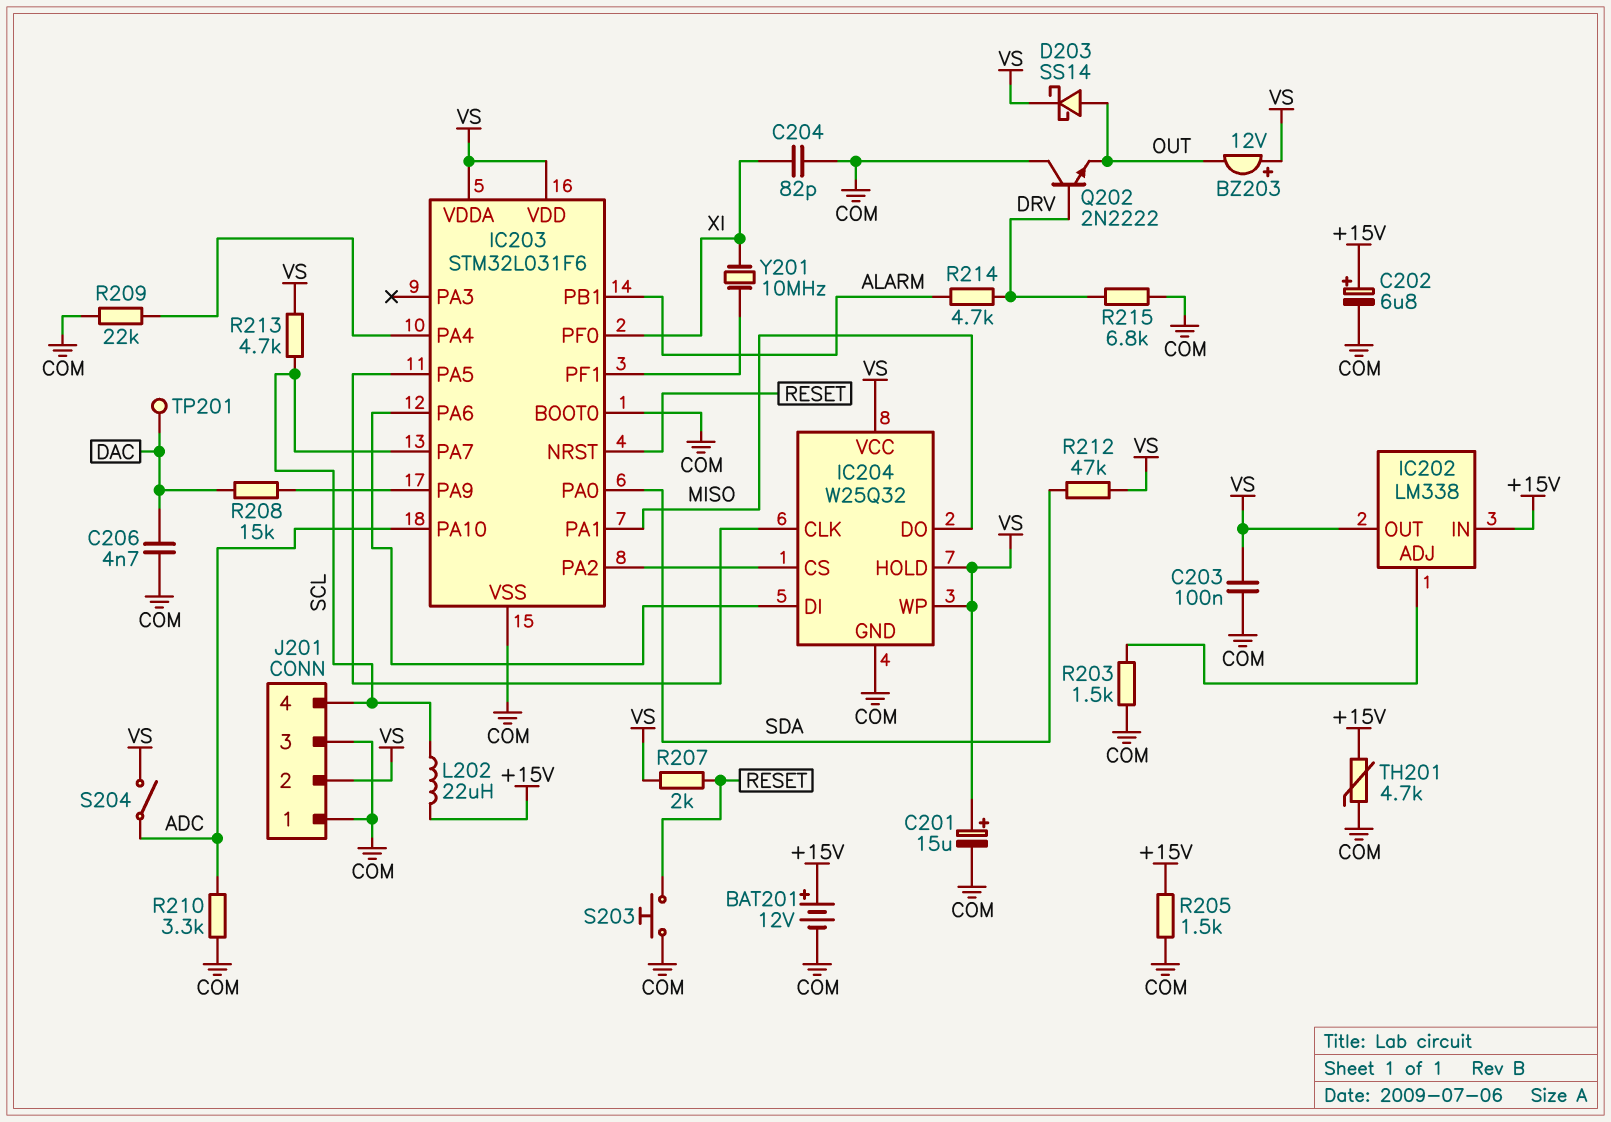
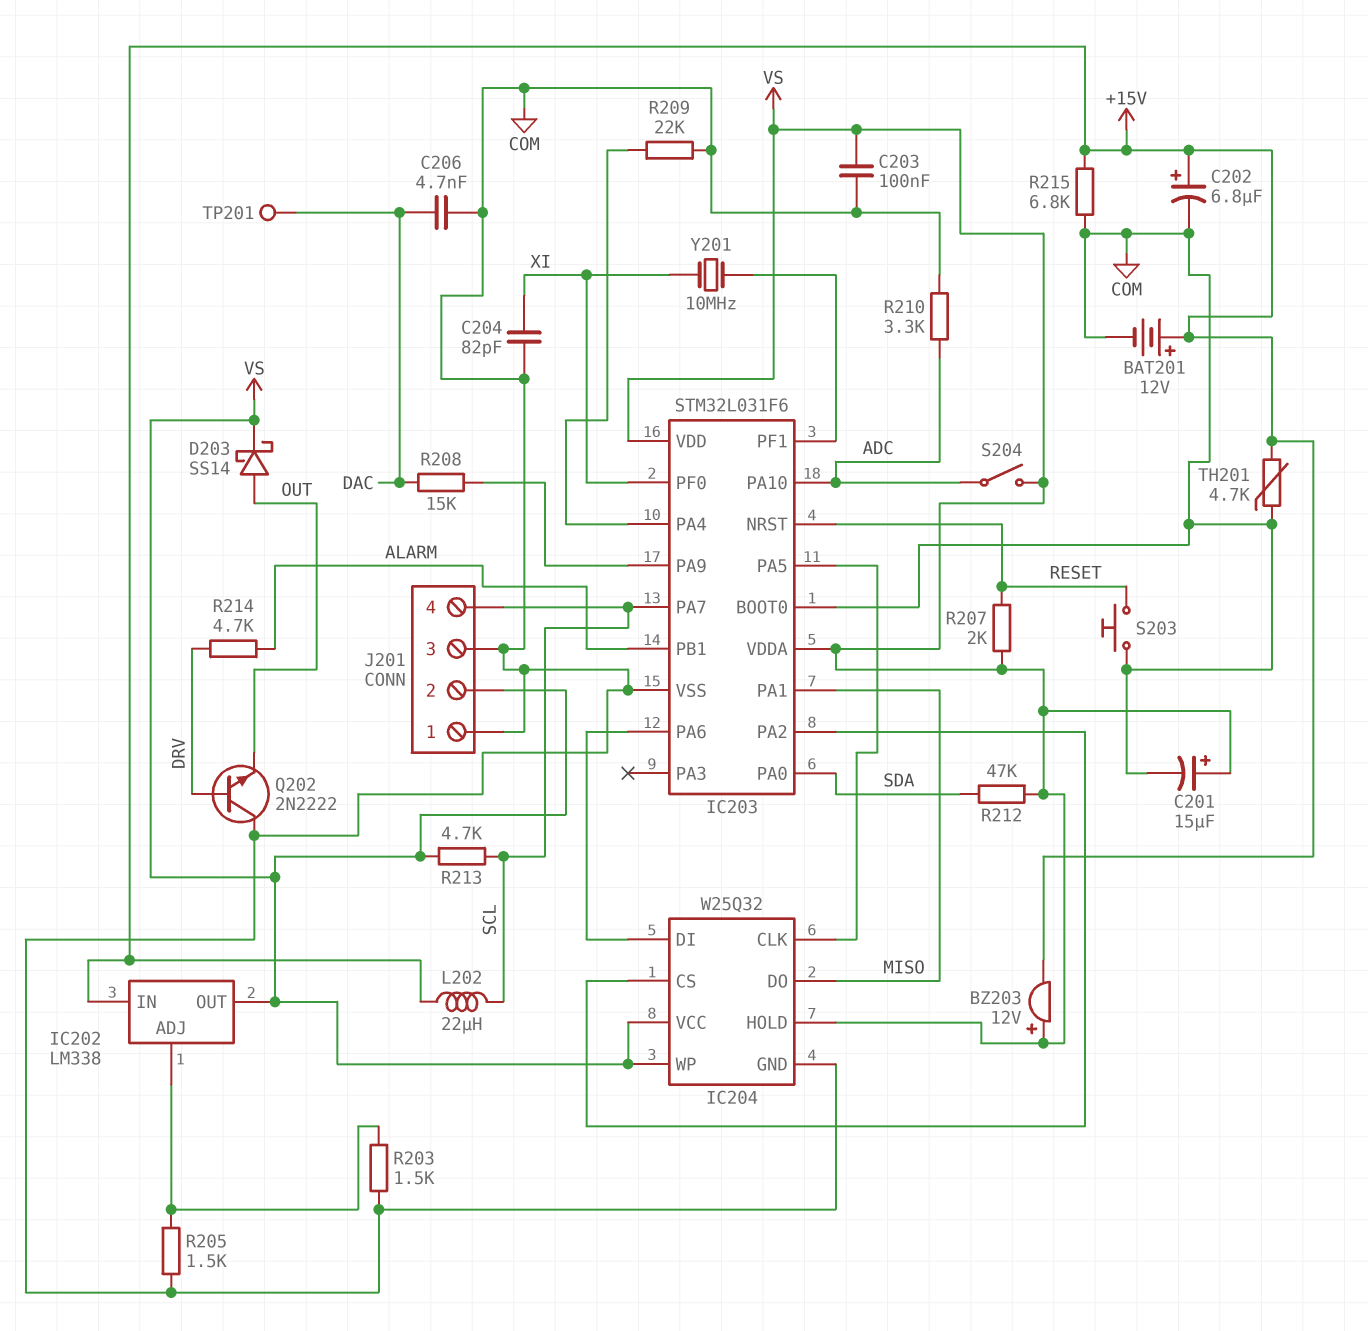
BZ203: buzzer 12V (plus VS, minus OUT) -> buzzer 12V (plus VS, minus +15V)
R205: 1.5k (+15V, COM) -> 1.5k (COM, IC202/ADJ)
R215: 6.8k (COM, DRV) -> 6.8k (+15V, COM)

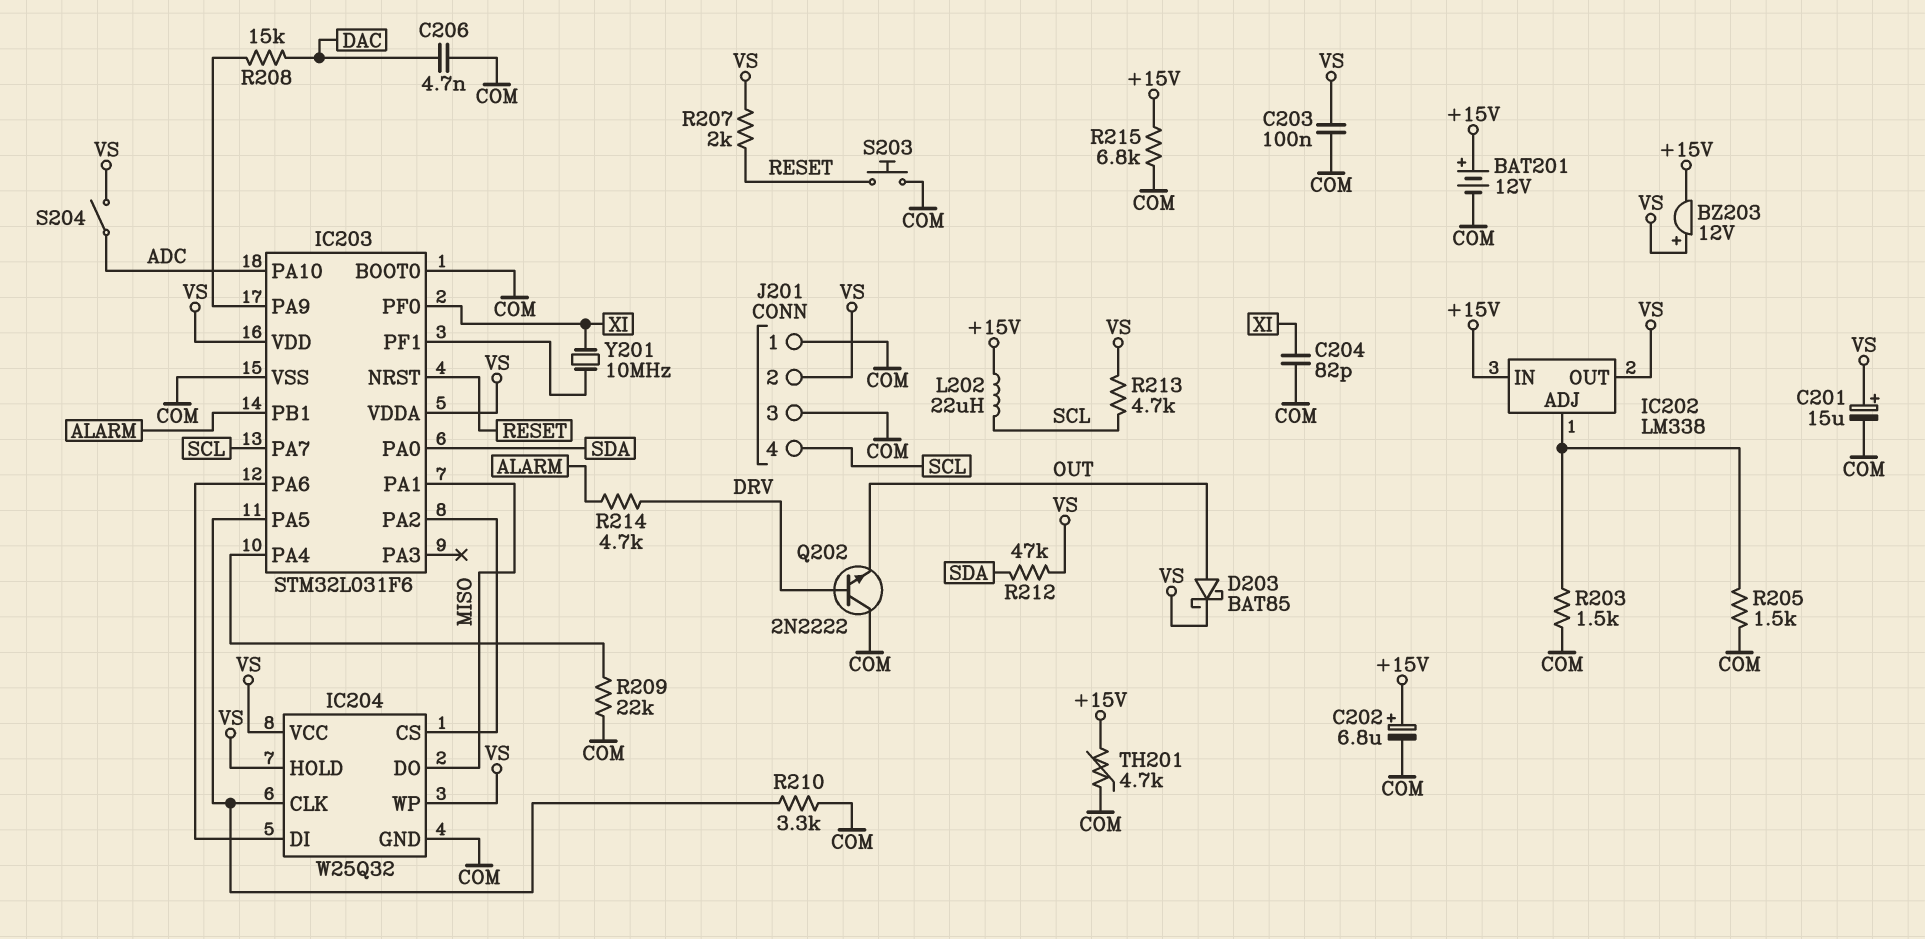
D203: schottky SS14 (A OUT, K VS) -> schottky BAT85 (A OUT, K VS)
R210: 3.3k (ADC, COM) -> 3.3k (COM, IC203/PA5)
TP201: test point (DAC) -> none

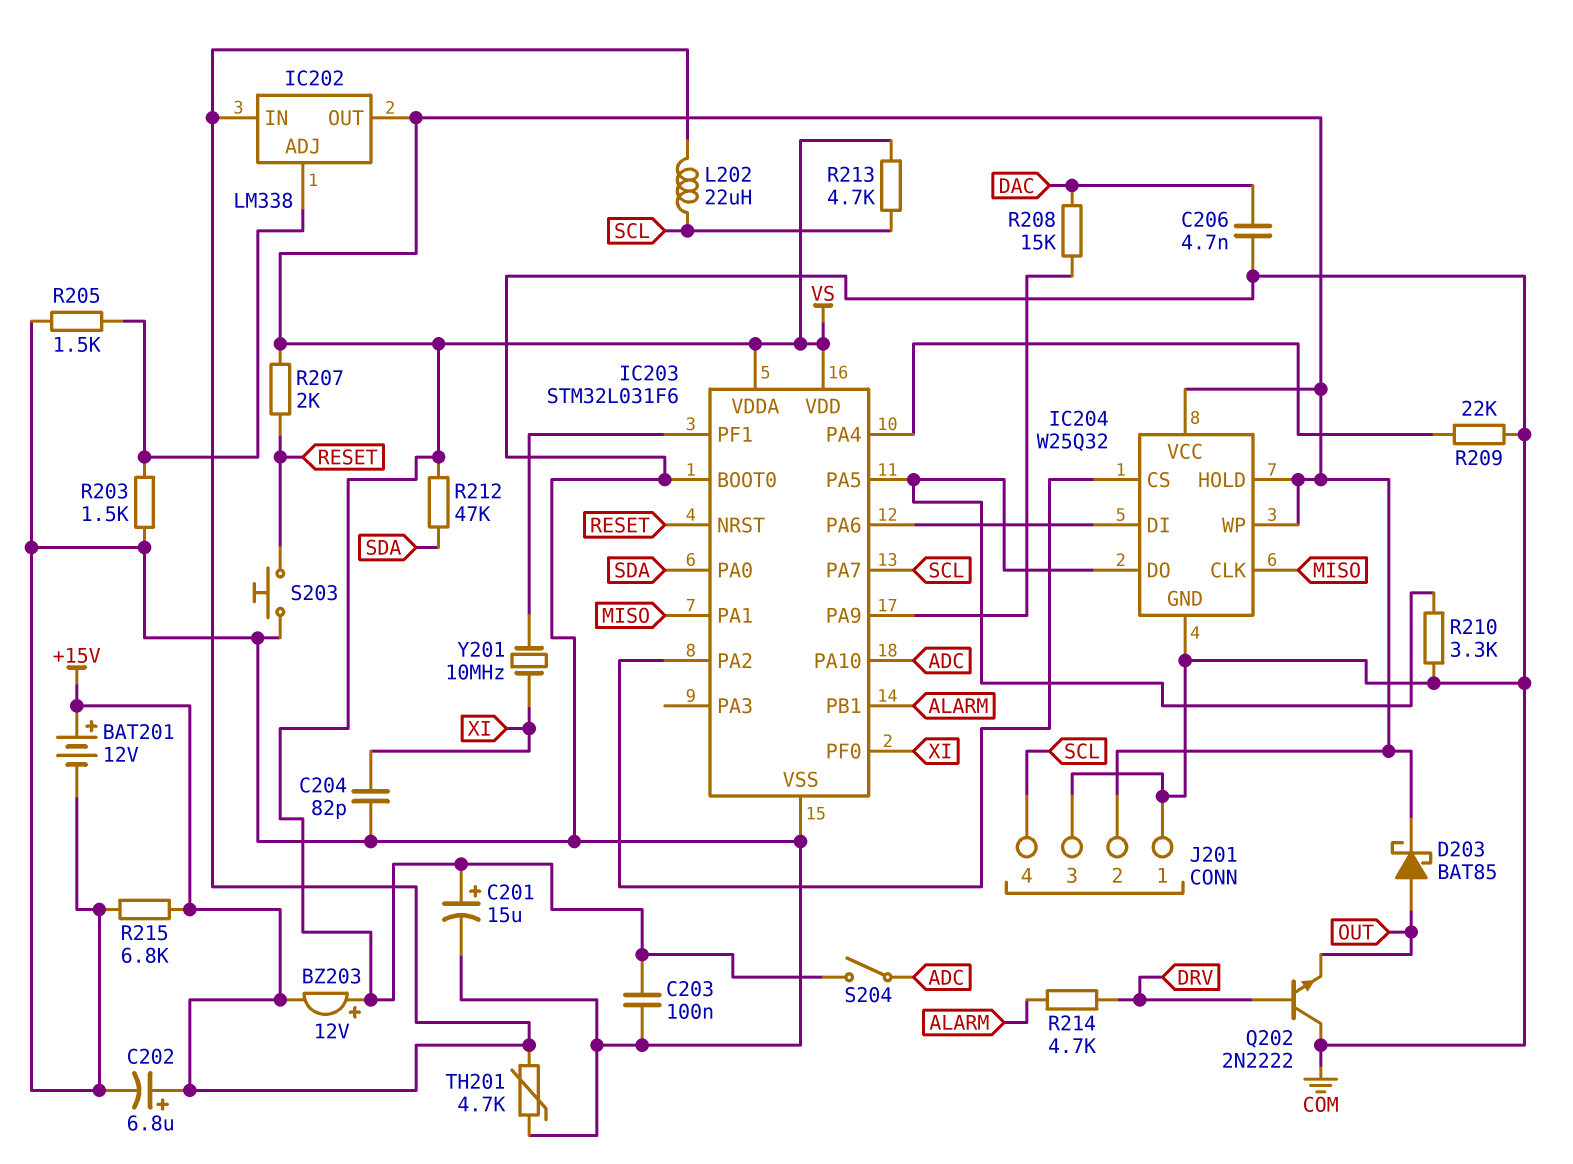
IC204 pin CLK: IC203/PA5 -> MISO
IC204 pin DO: MISO -> IC203/PA5

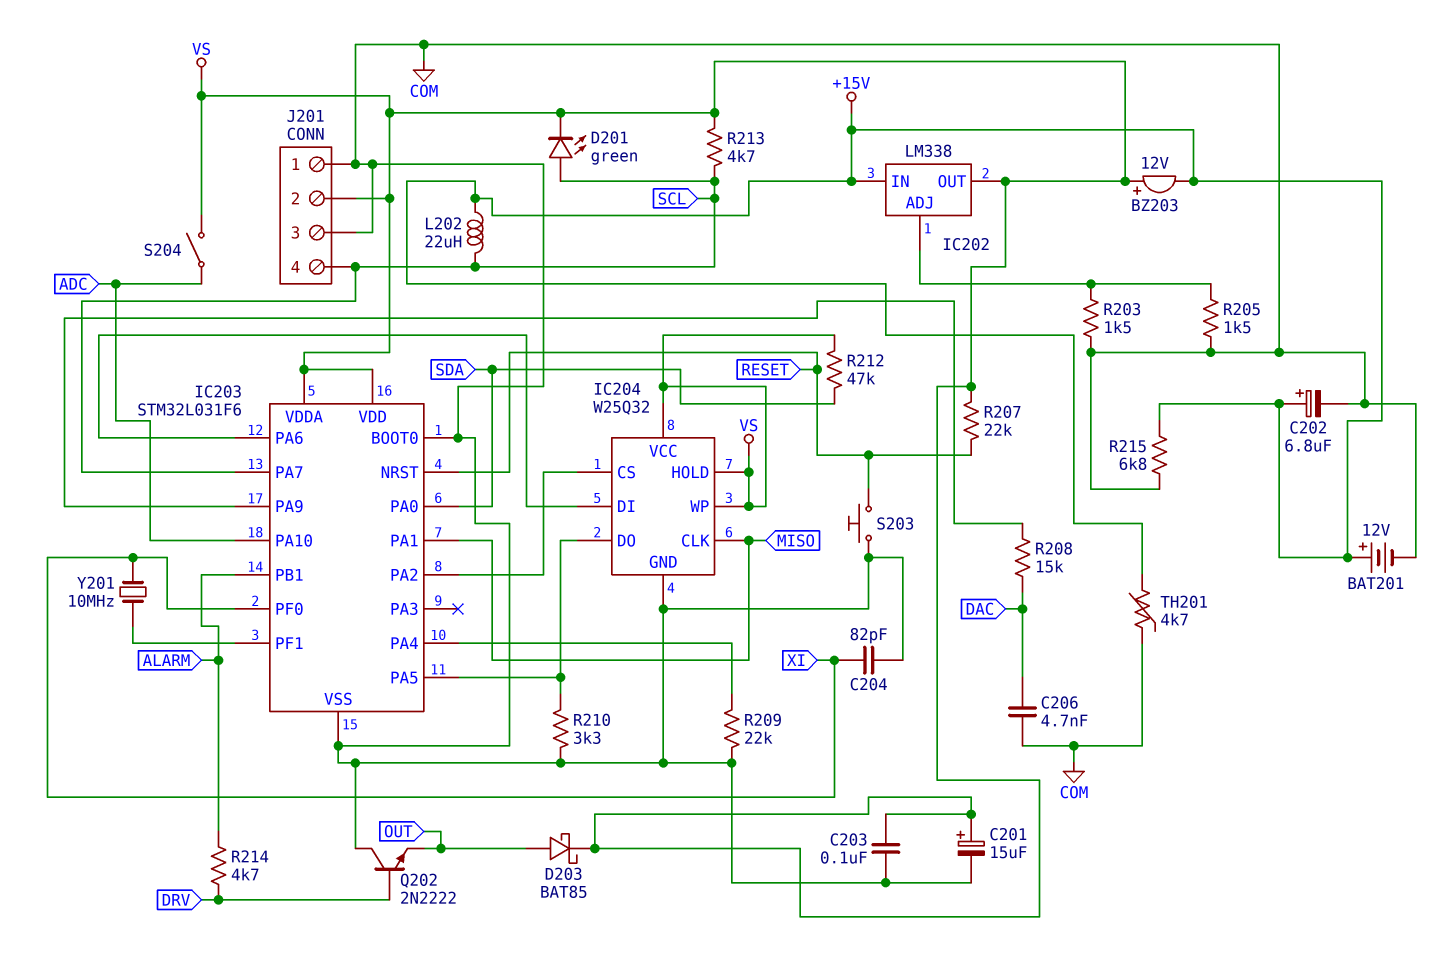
D201: none -> LED green (A SCL, K VS)
R207: 2k (RESET, VS) -> 22k (RESET, VS)

